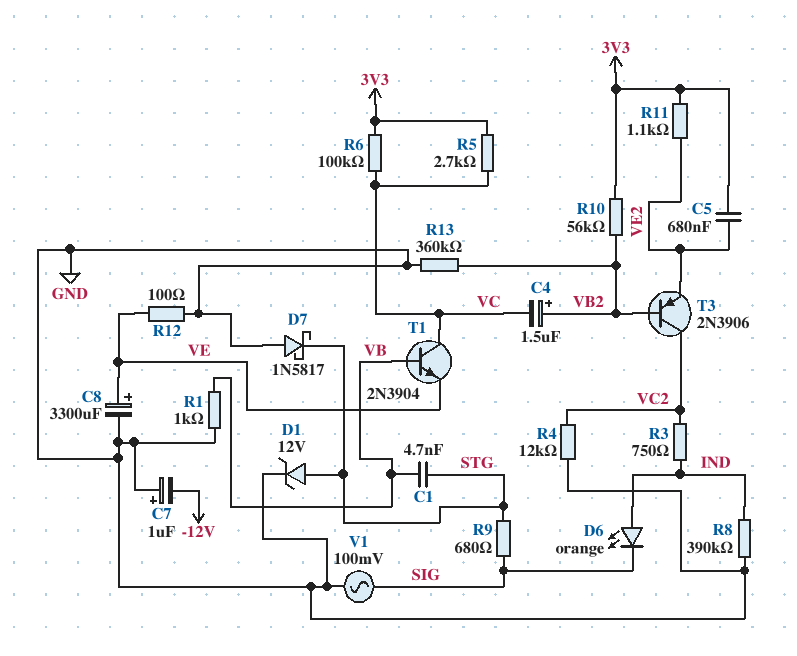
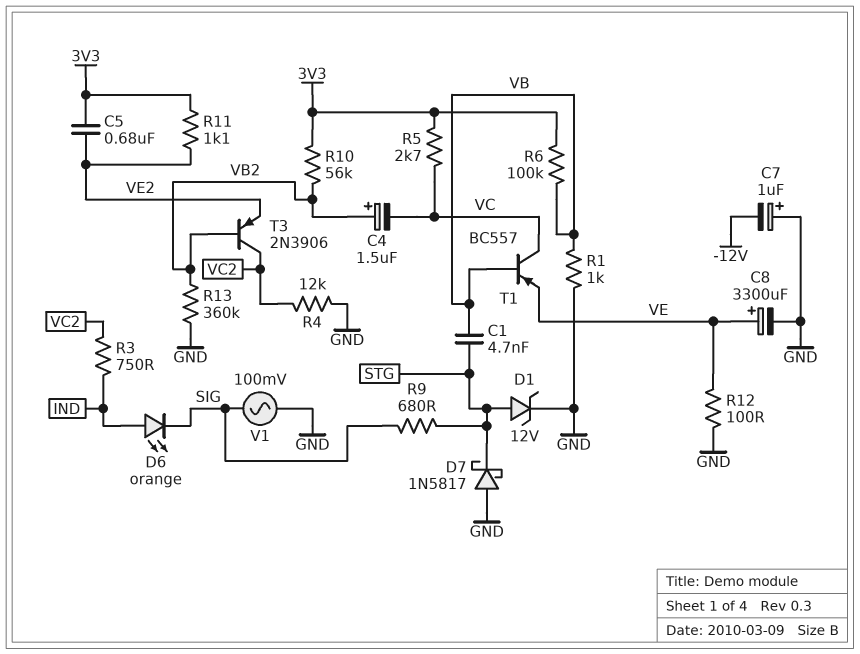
R6: 100k (3V3, VC) -> 100k (3V3, VB)
R8: 390k (GND, IND) -> none
T1: NPN 2N3904 (B VB, C VC, E VE) -> PNP BC557 (B VB, C VC, E VE)

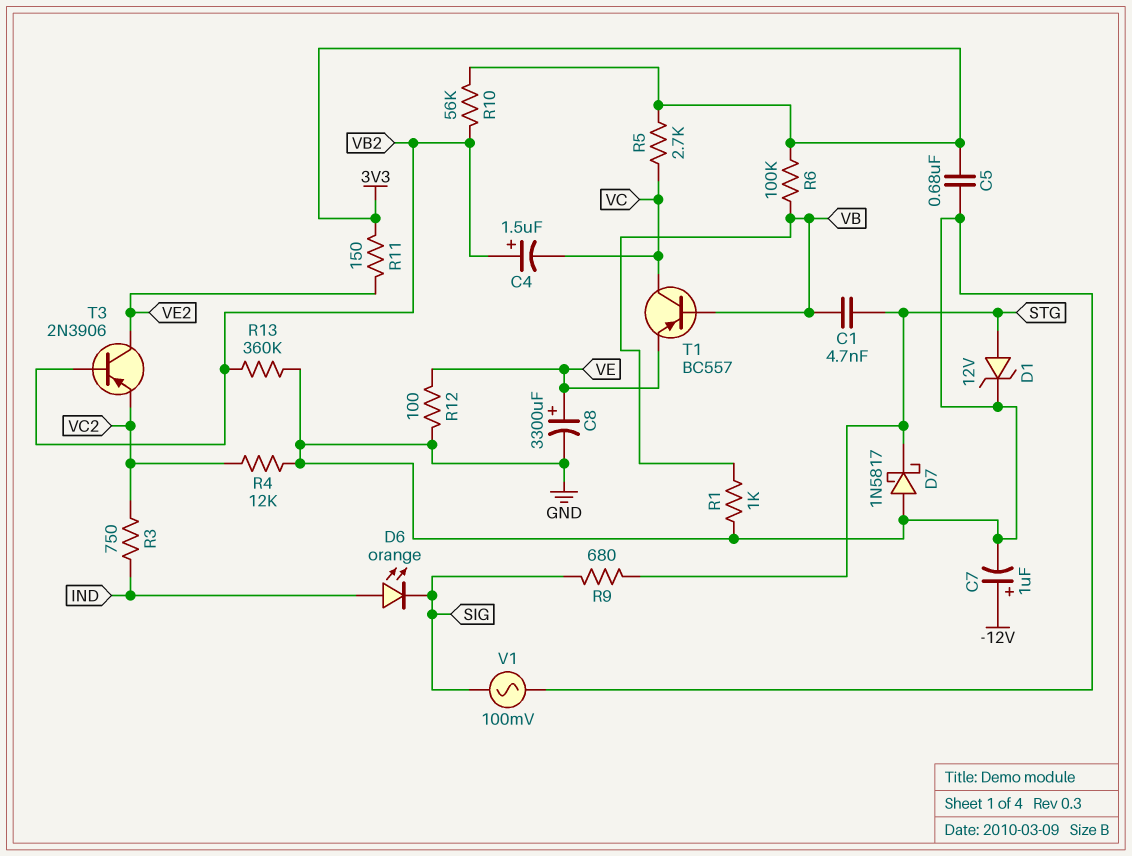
C5: 680nF (3V3, VE2) -> 680nF (3V3, GND)
C7: 1uF (plus GND, minus -12V) -> 1uF (plus -12V, minus GND)
R11: 1.1k (3V3, VE2) -> 150 (3V3, VE2)
T3: PNP 2N3906 (B VB2, C VC2, E VE2) -> PNP 2N3906 (B VB2, C VE2, E VC2)

